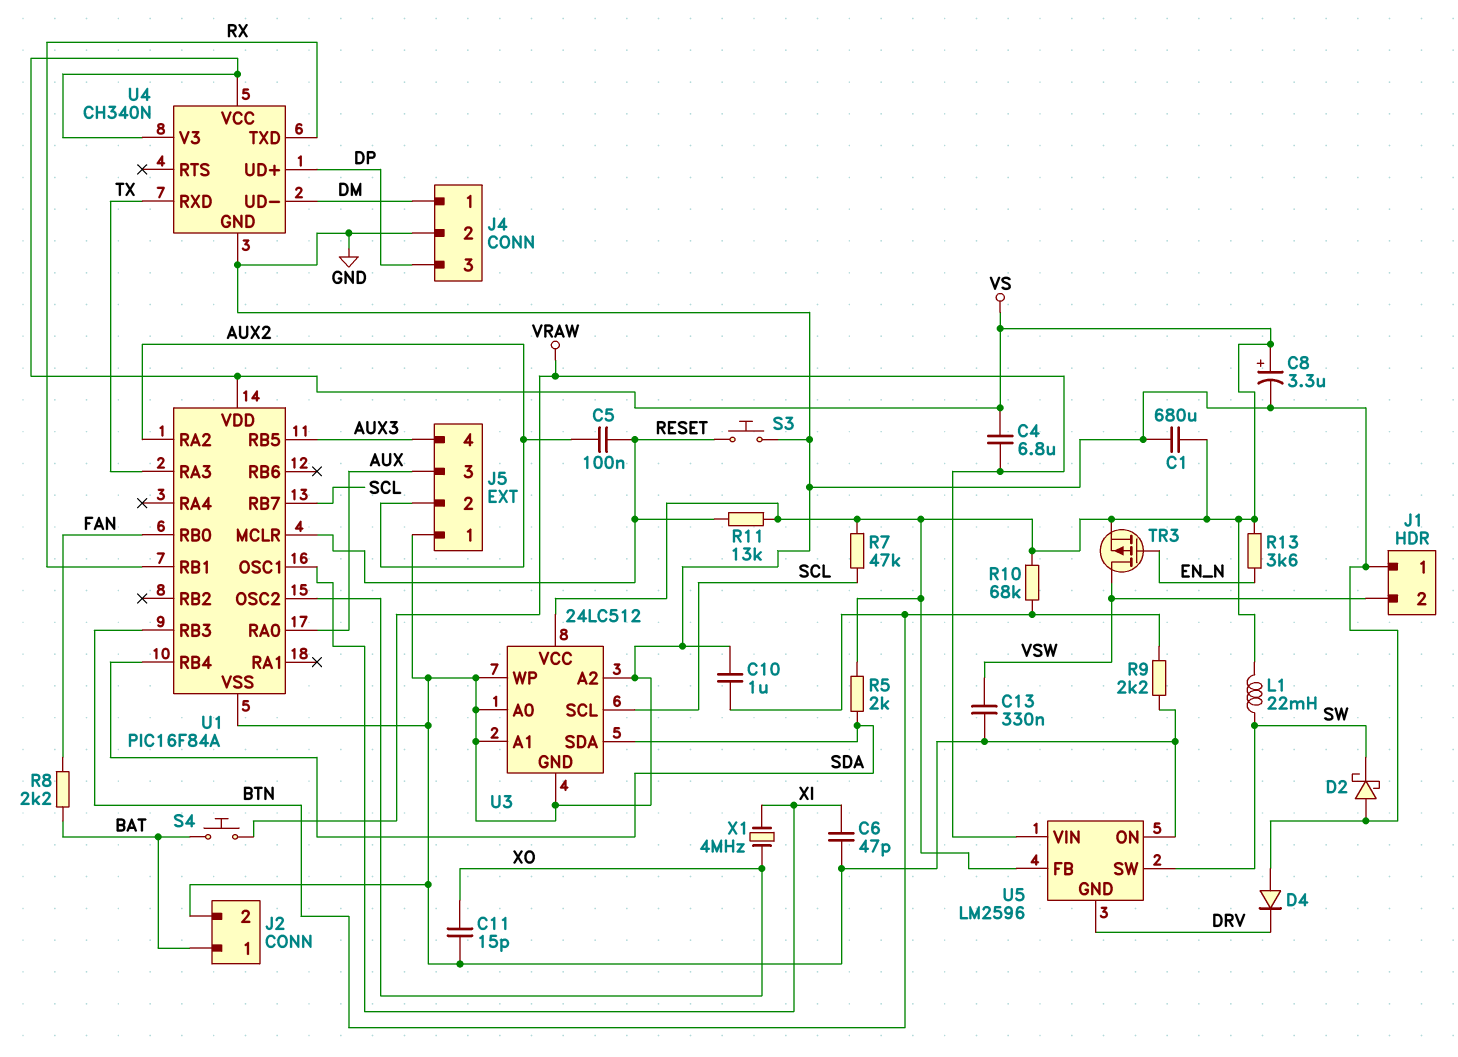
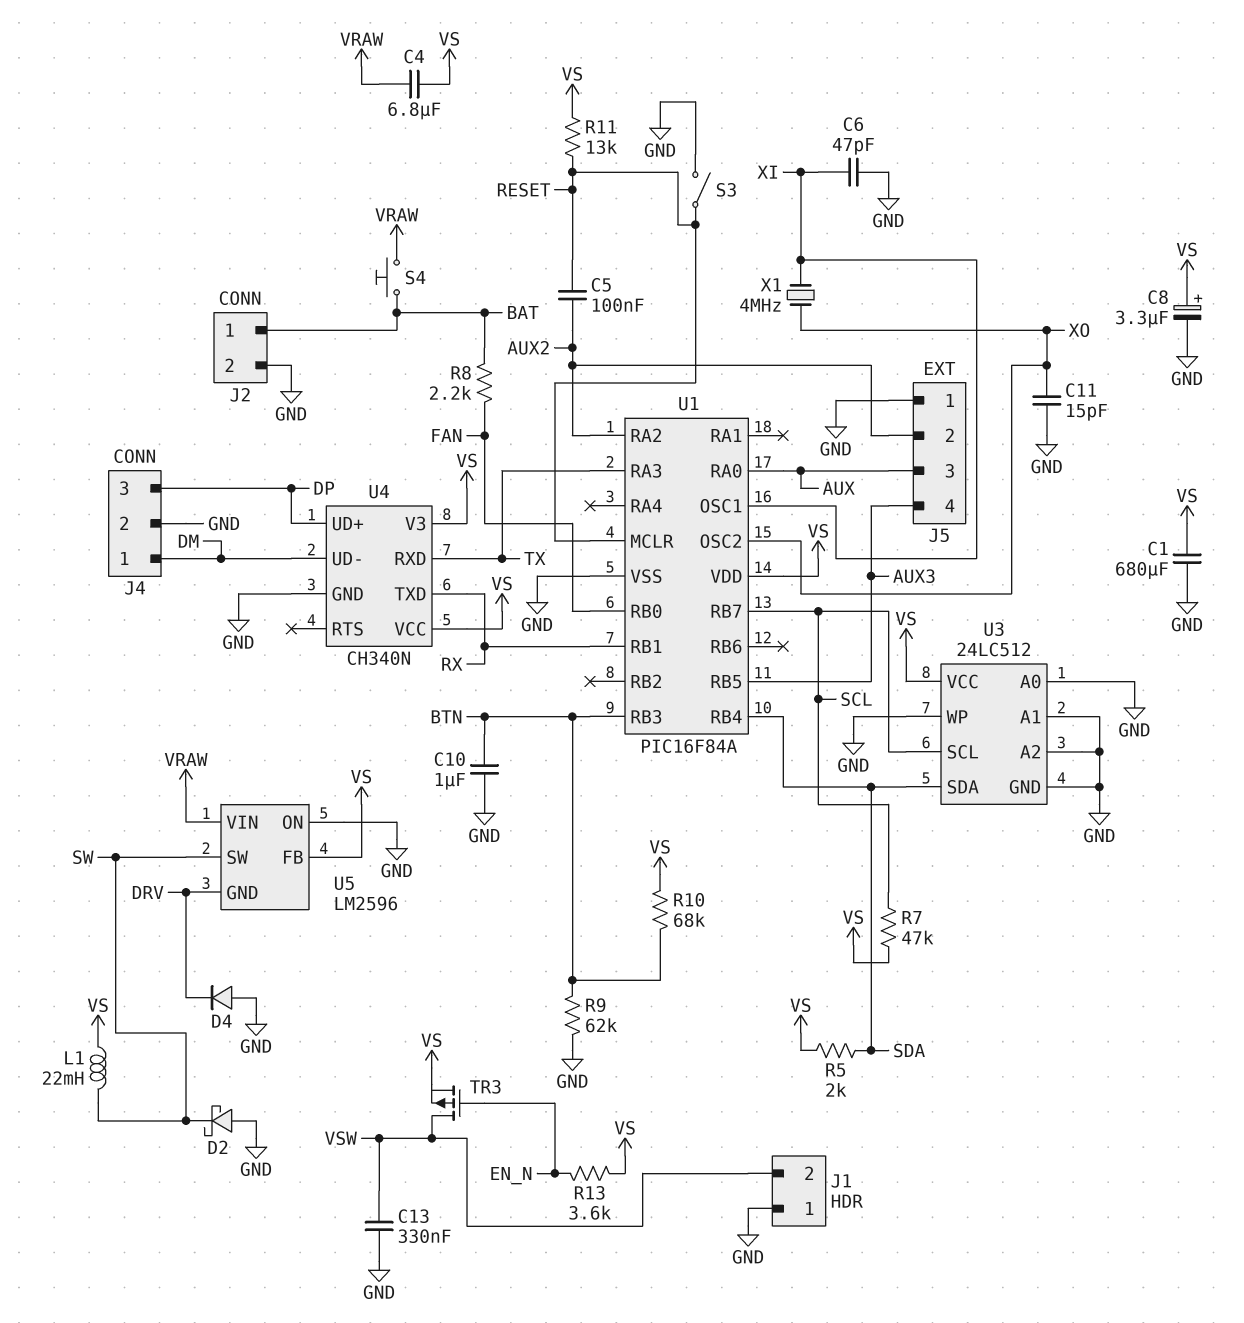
R9: 2.2k (BTN, GND) -> 62k (BTN, GND)
S3: button (GND, RESET) -> switch (GND, RESET)

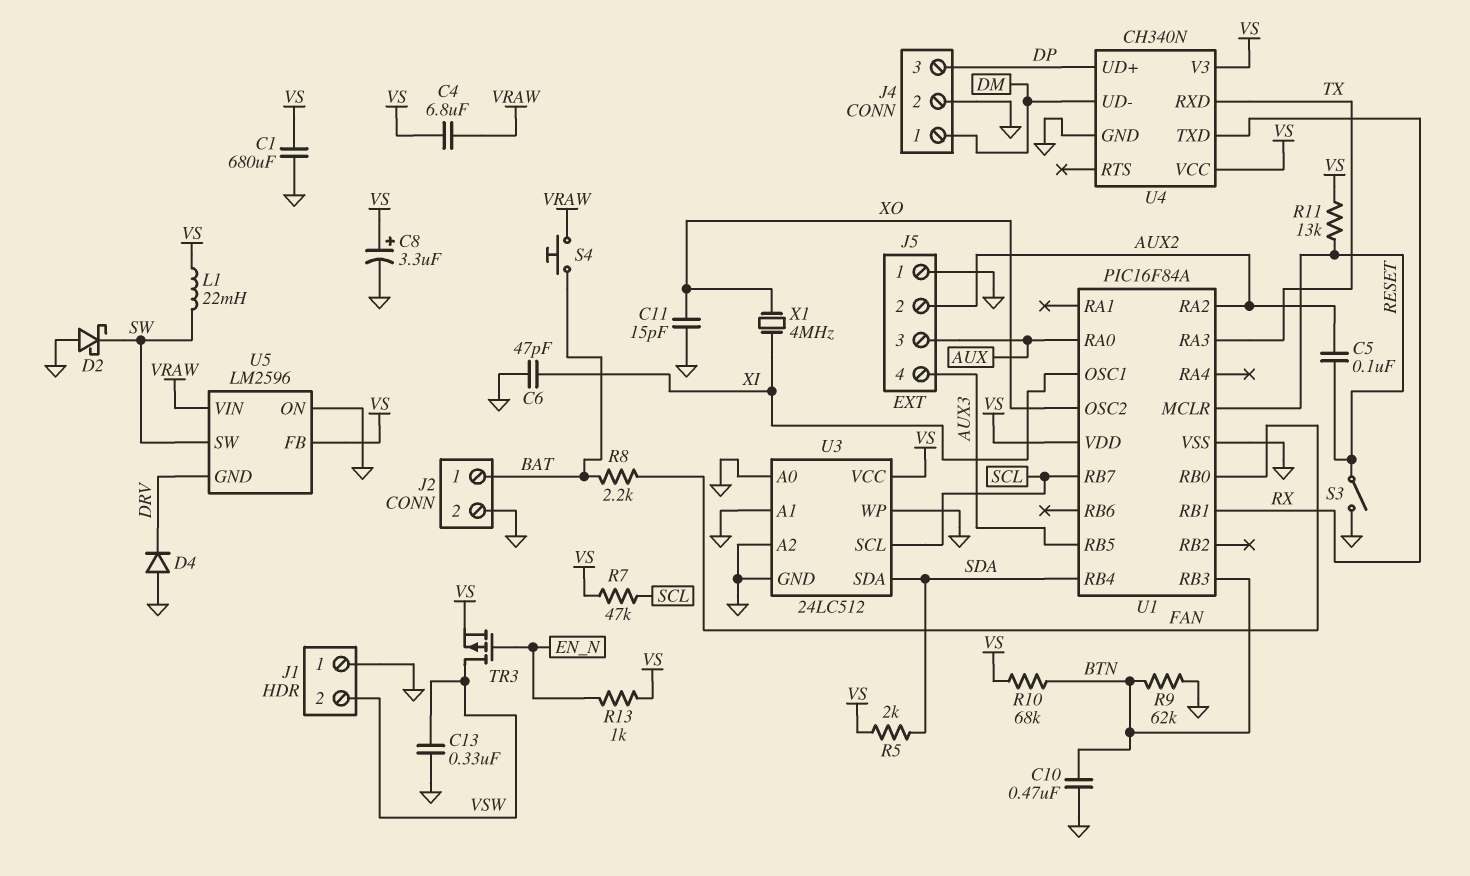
C10: 1uF (BTN, GND) -> 470nF (BTN, GND)
R13: 3.6k (EN_N, VS) -> 1k (EN_N, VS)

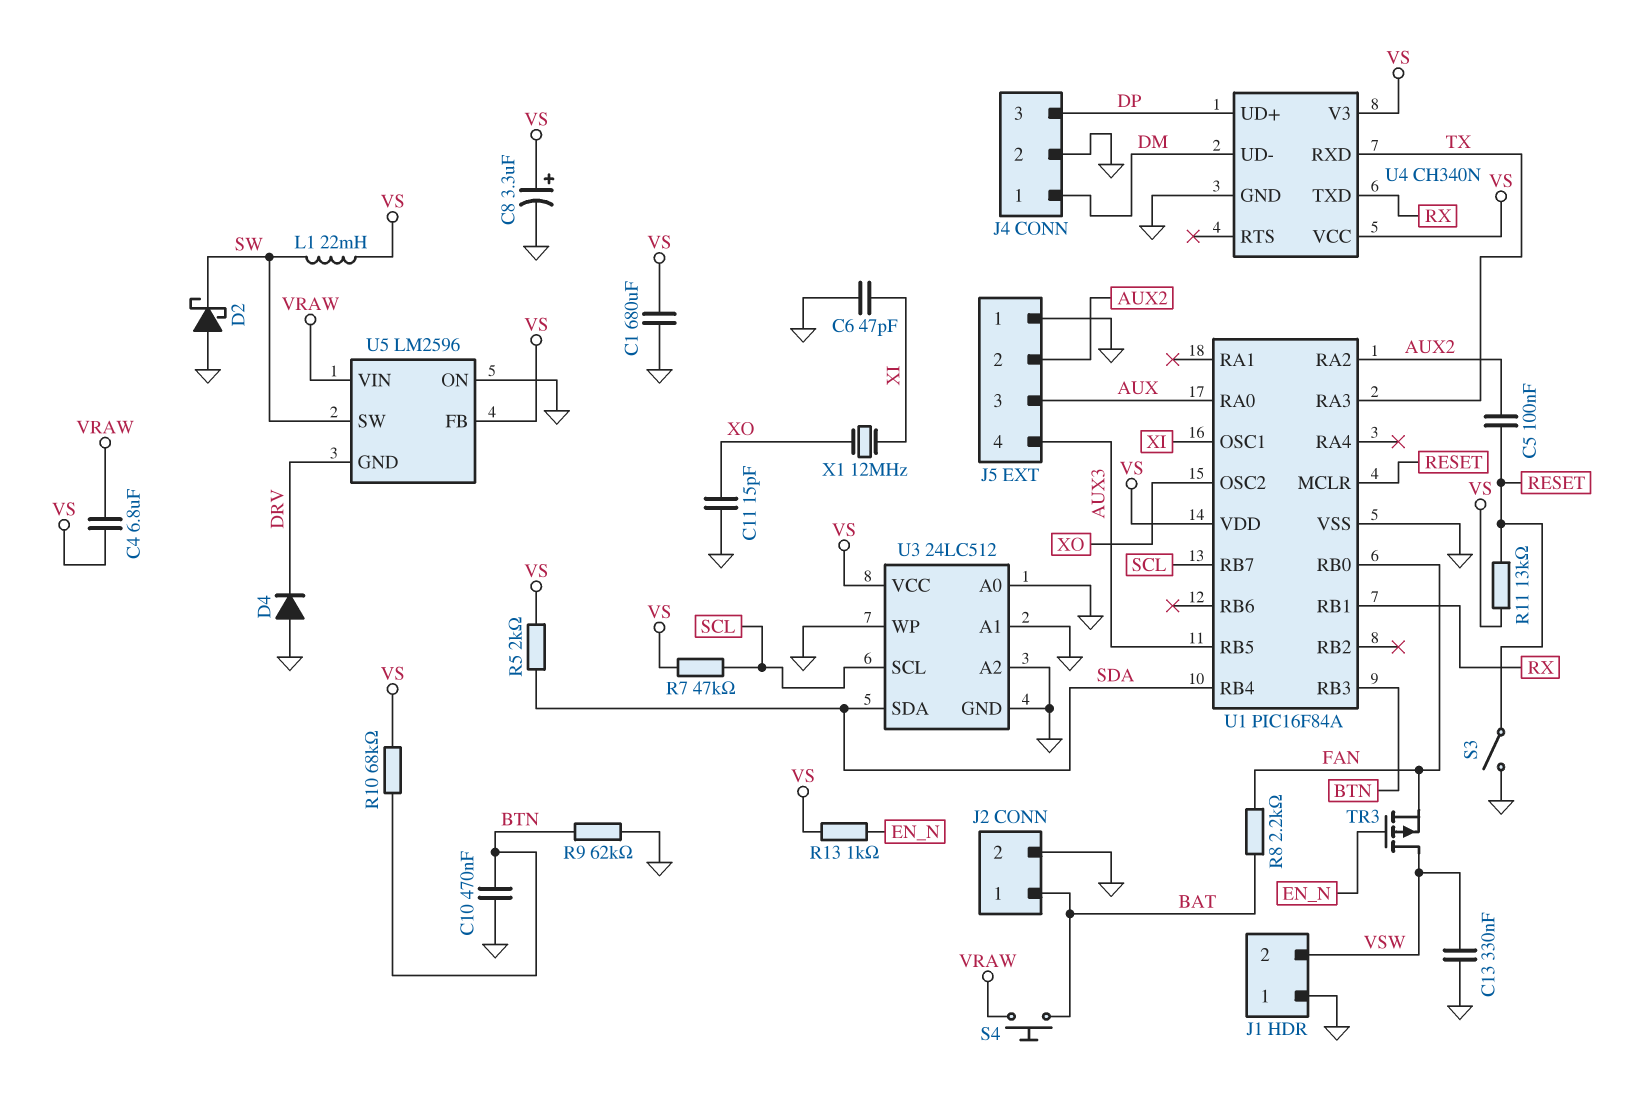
TR3: PMOS (G EN_N, D VSW, S VS) -> PMOS (G EN_N, D VSW, S FAN)
X1: 4MHz (XI, XO) -> 12MHz (XI, XO)

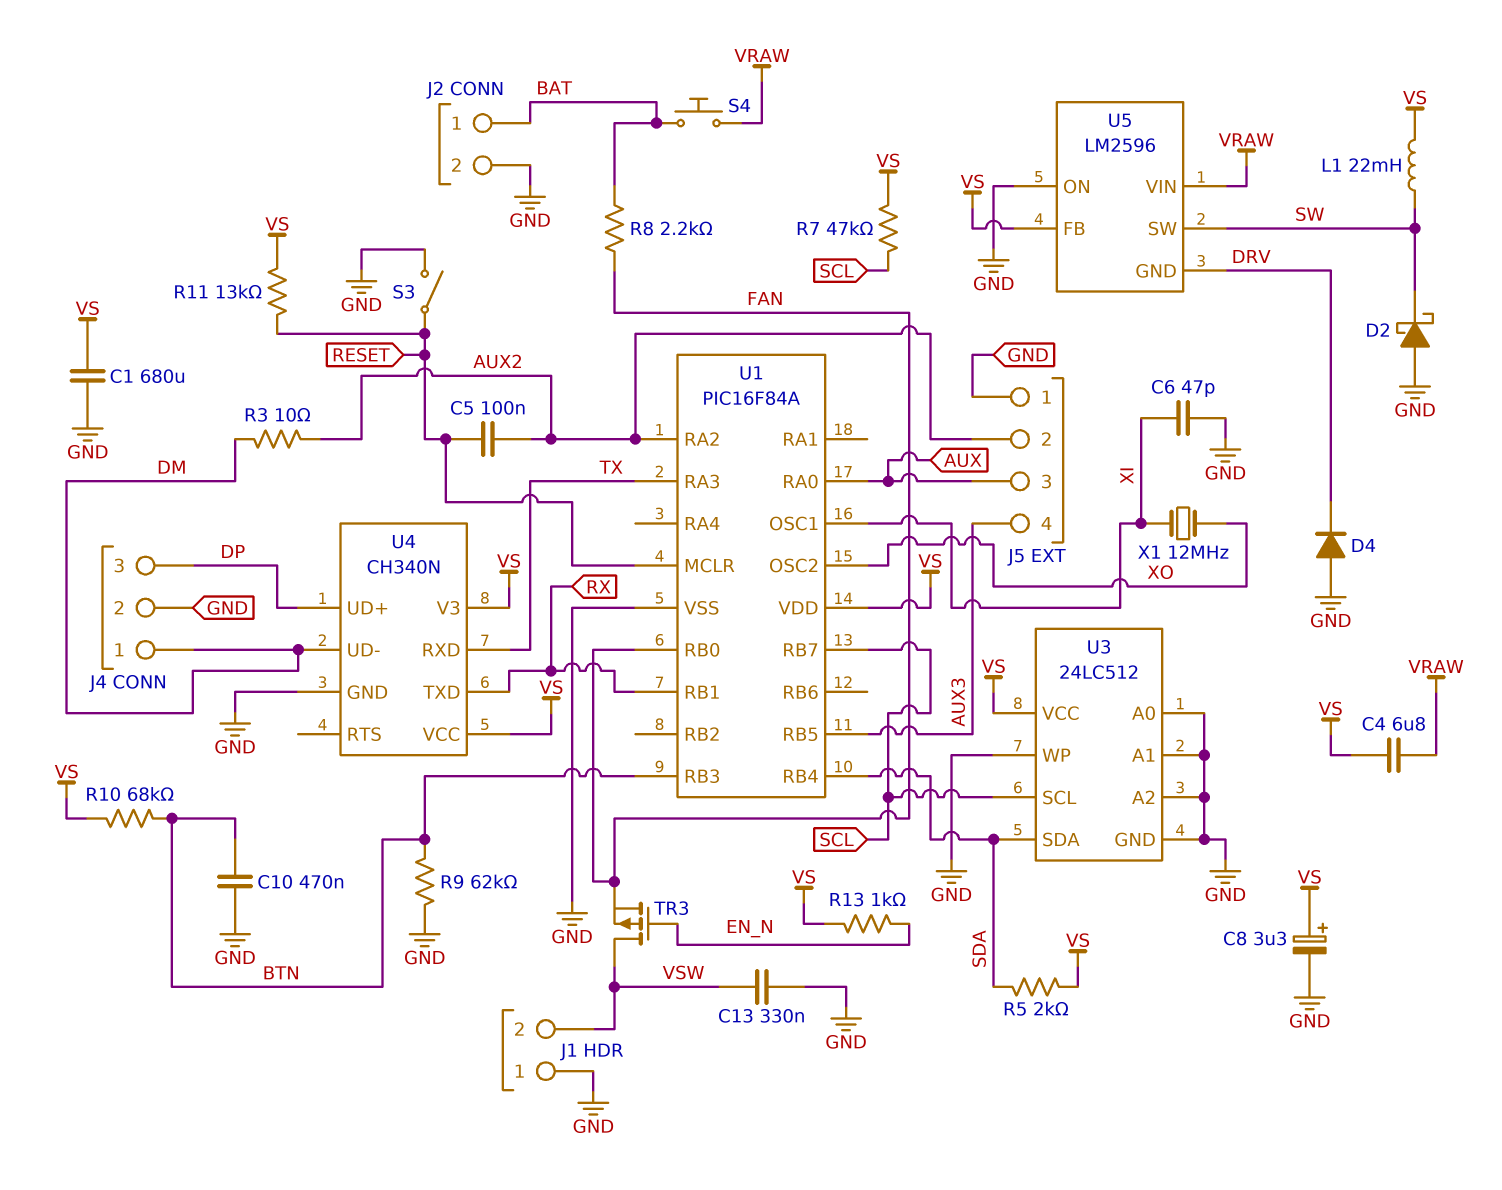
C11: 15pF (GND, XO) -> none
R3: none -> 10 (AUX2, DM)

